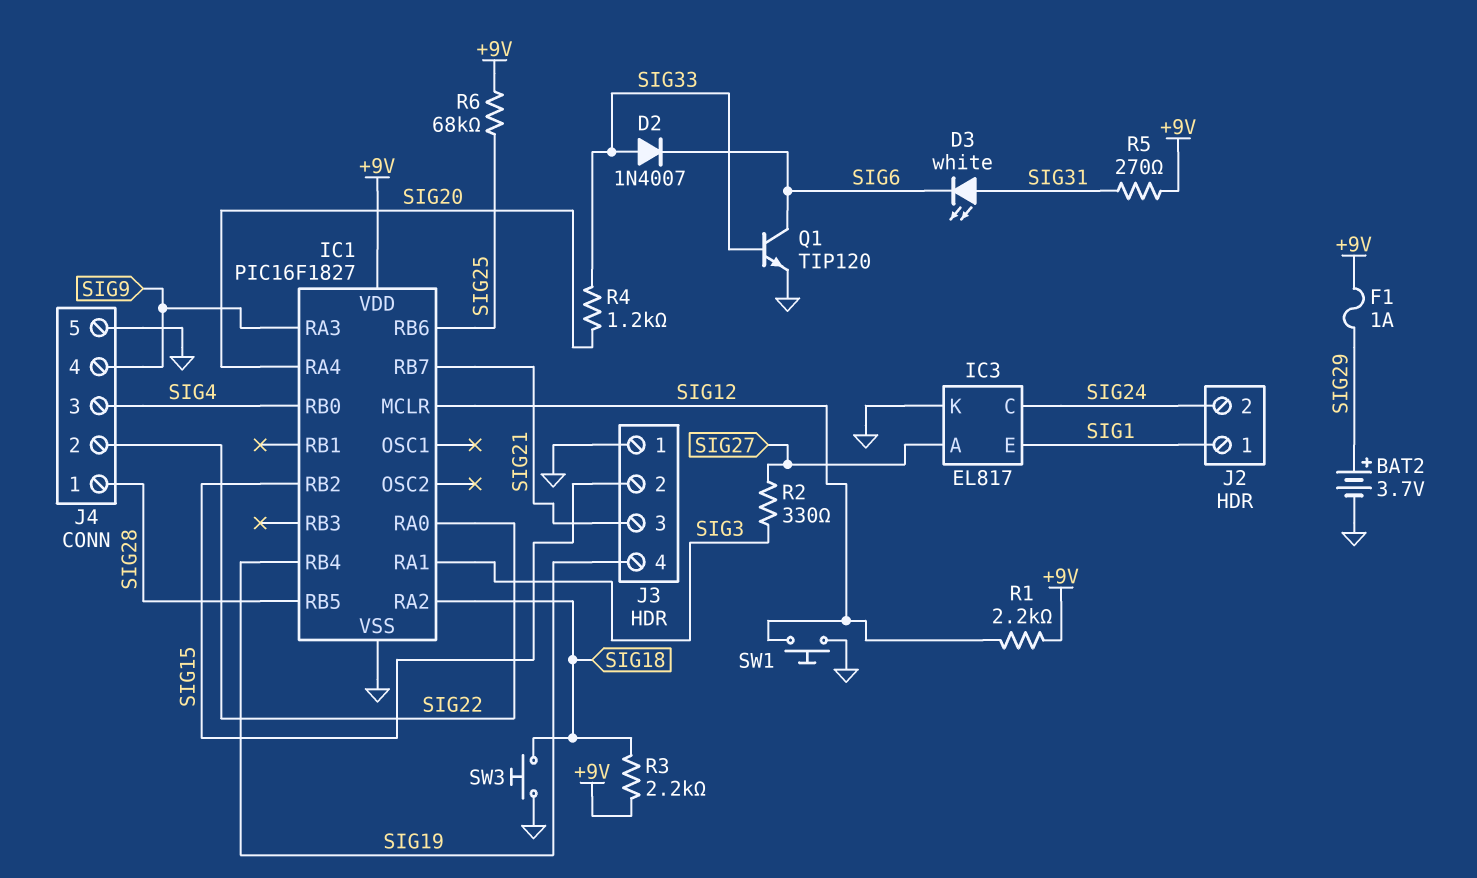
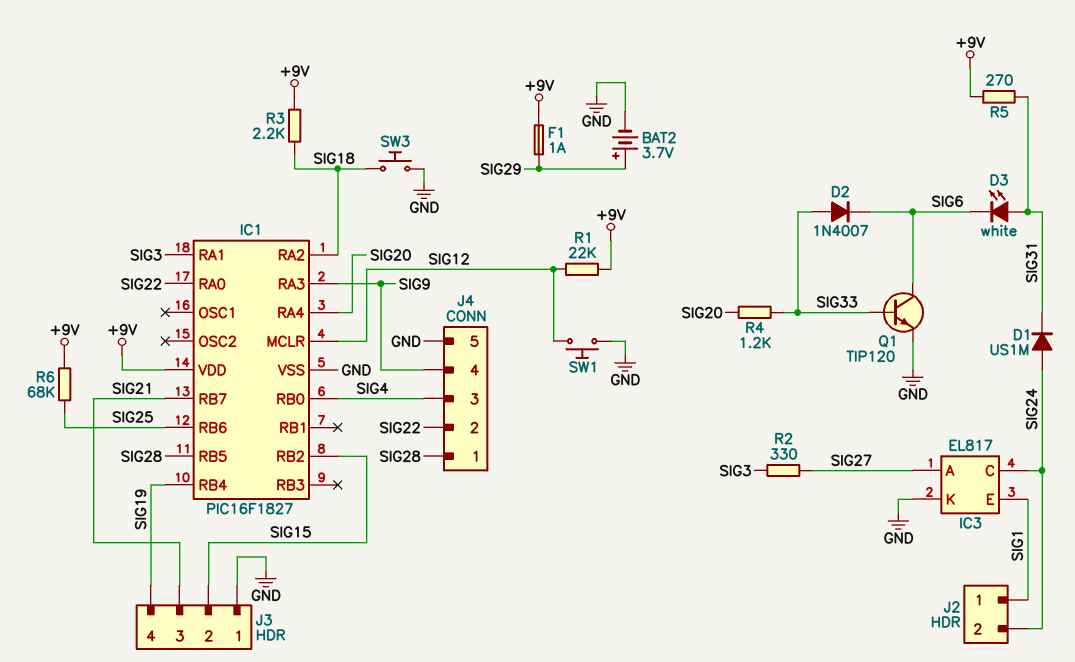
D1: none -> diode US1M (A SIG24, K SIG31)
R1: 2.2k (+9V, SIG12) -> 22k (+9V, SIG12)

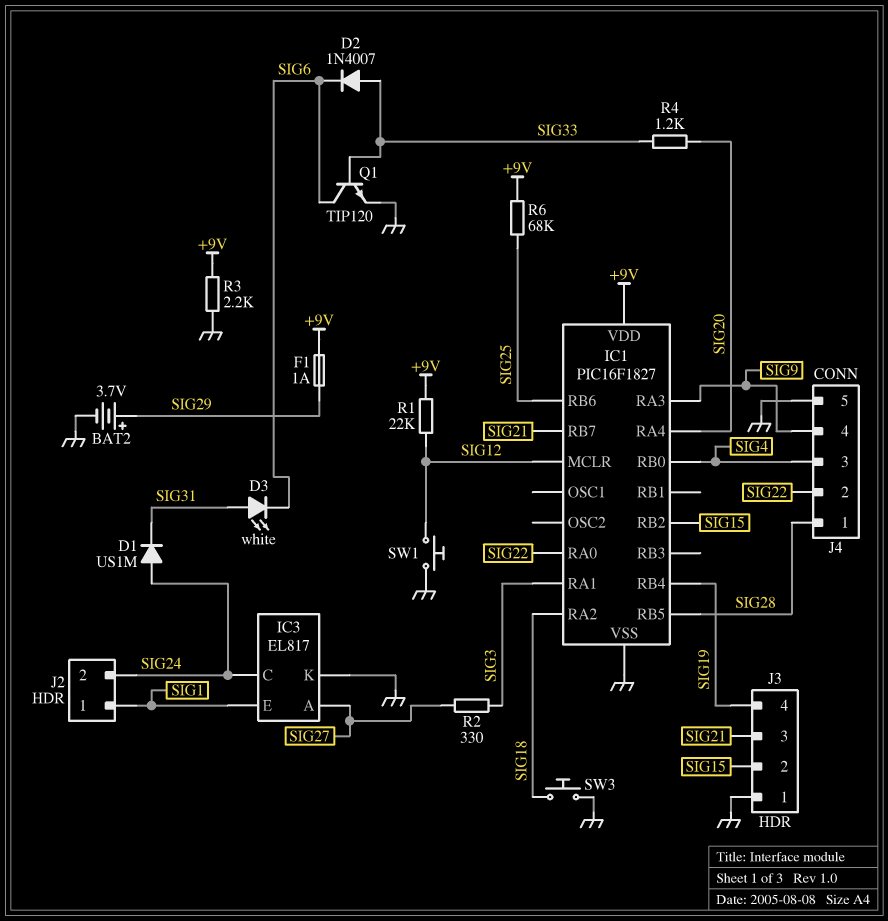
R3: 2.2k (+9V, SIG18) -> 2.2k (+9V, GND)
R5: 270 (+9V, SIG31) -> none

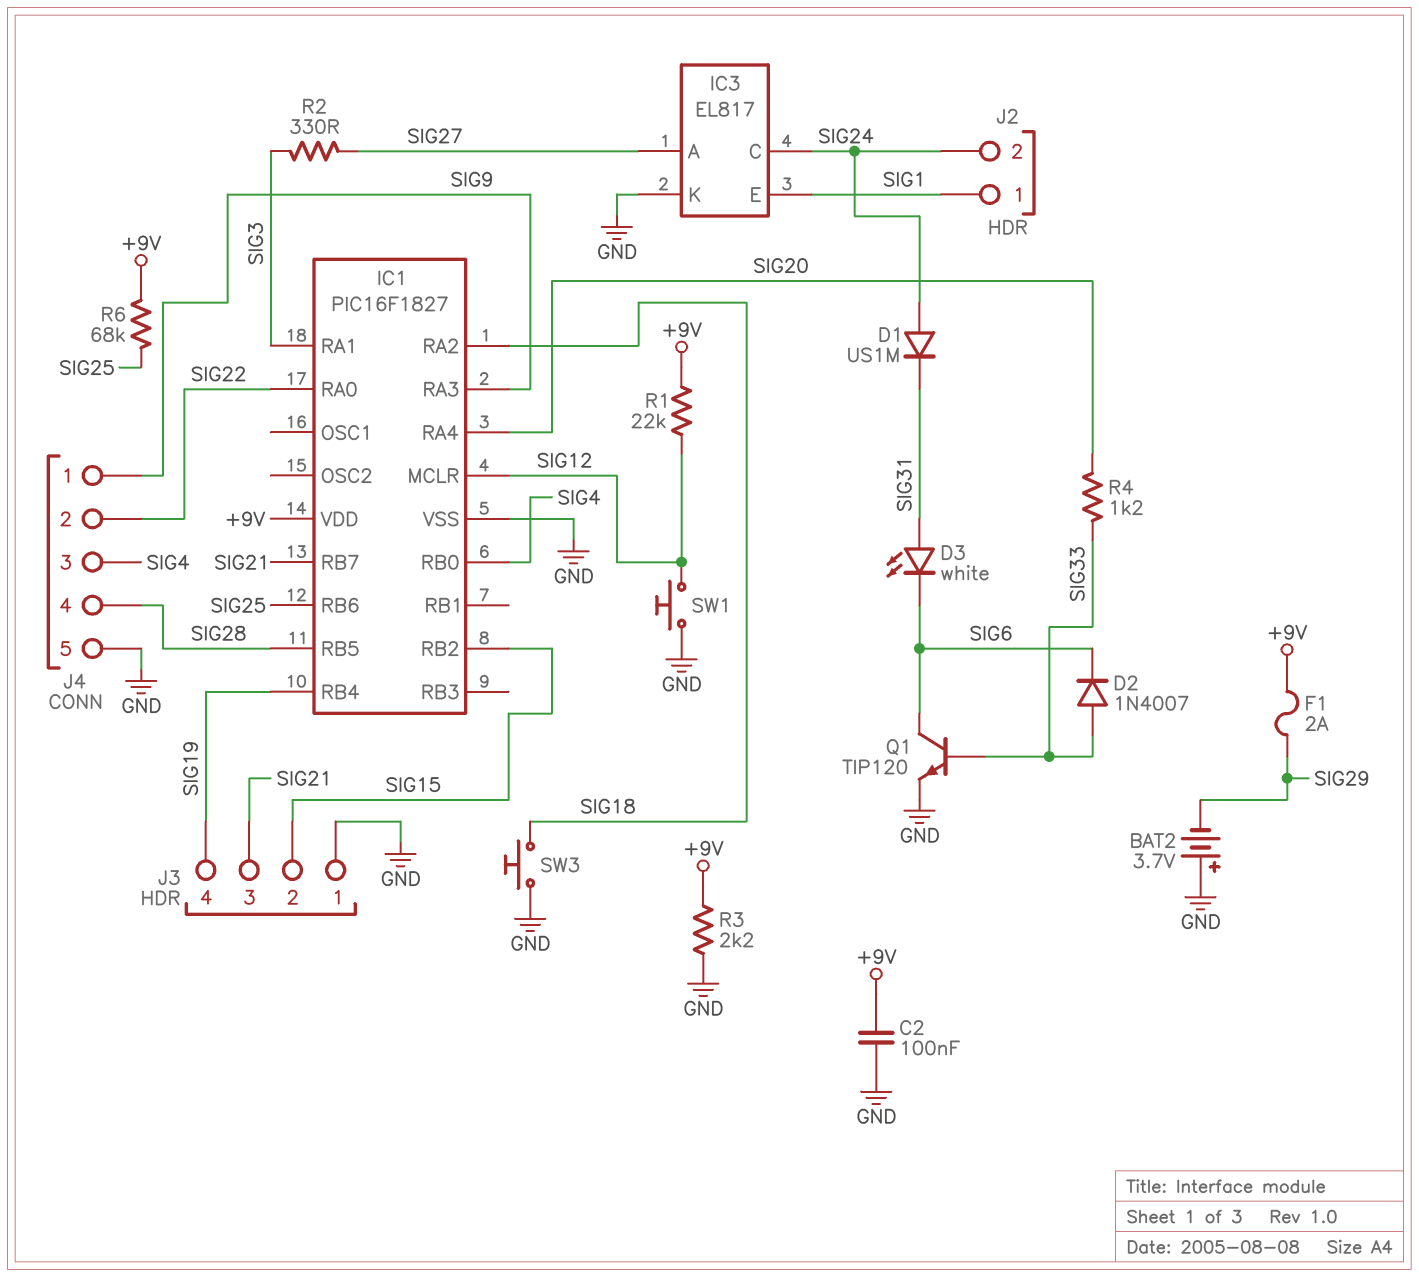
BAT2: 3.7V (plus SIG29, minus GND) -> 3.7V (plus GND, minus SIG29)
C2: none -> 100nF (+9V, GND)
F1: 1A (+9V, SIG29) -> 2A (+9V, SIG29)
J4 pin 1: SIG28 -> SIG9
J4 pin 4: SIG9 -> SIG28

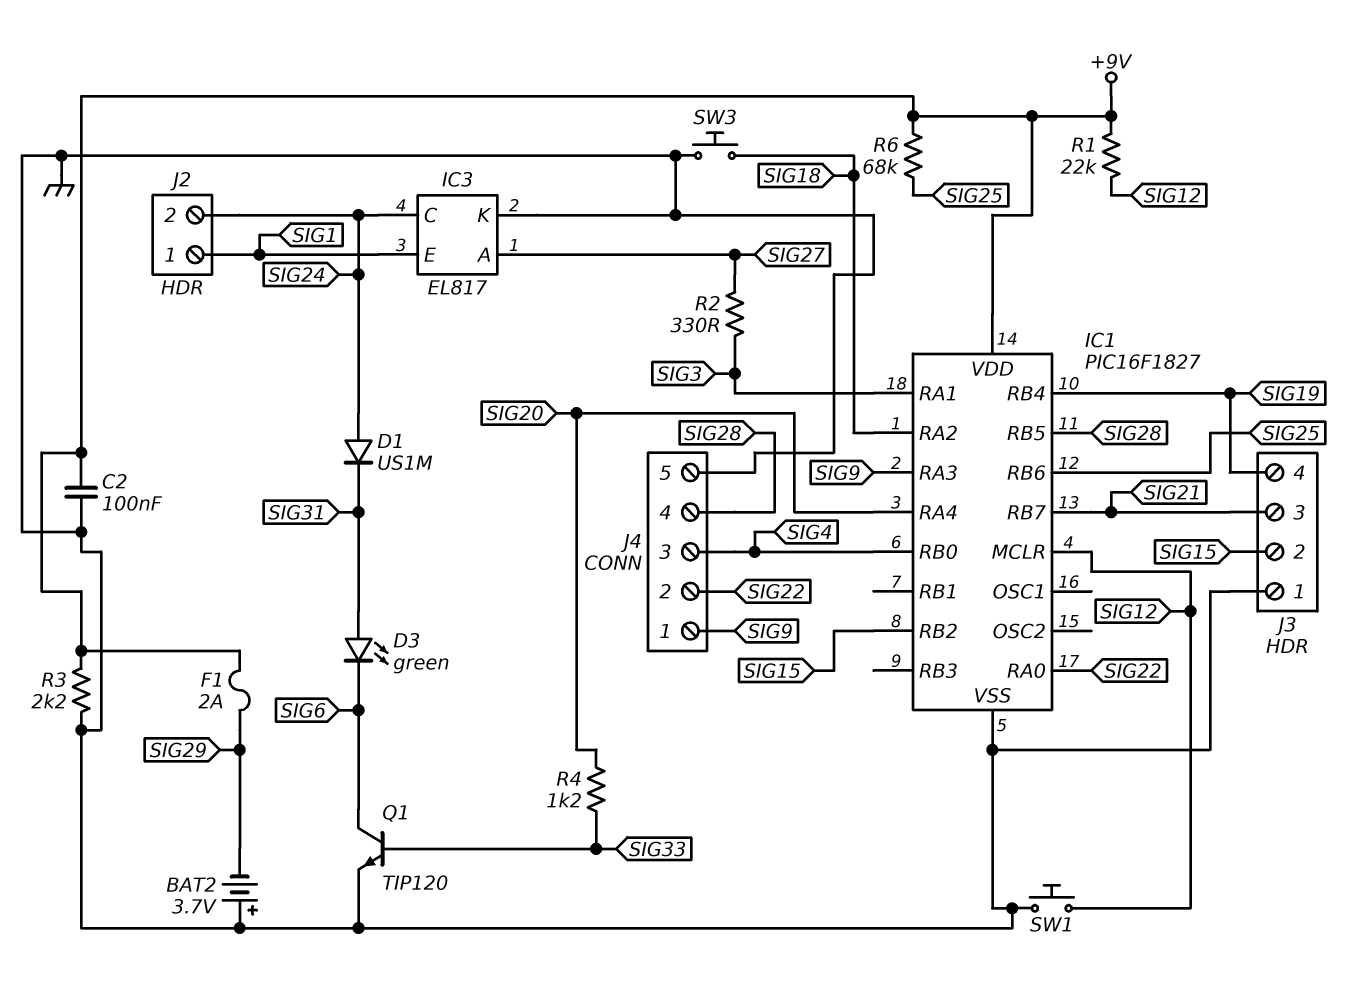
D2: diode 1N4007 (A SIG33, K SIG6) -> none
D3: LED white (A SIG31, K SIG6) -> LED green (A SIG31, K SIG6)

